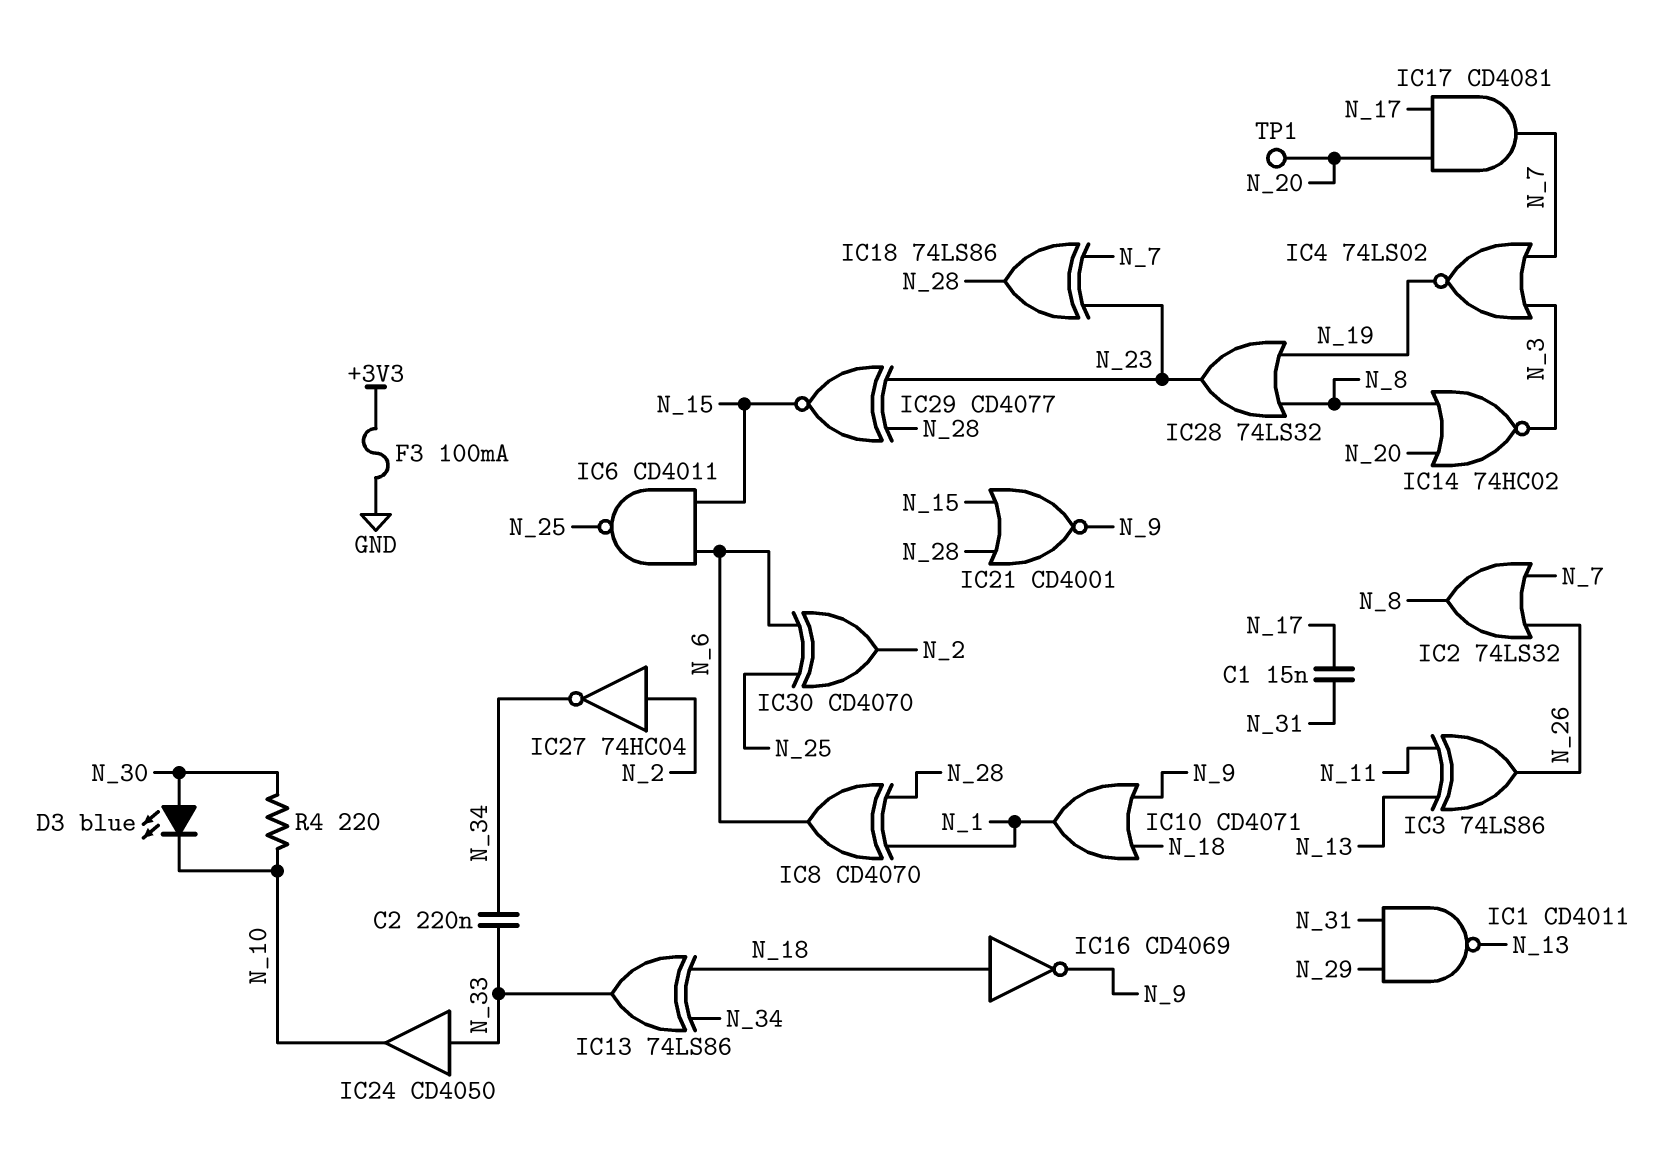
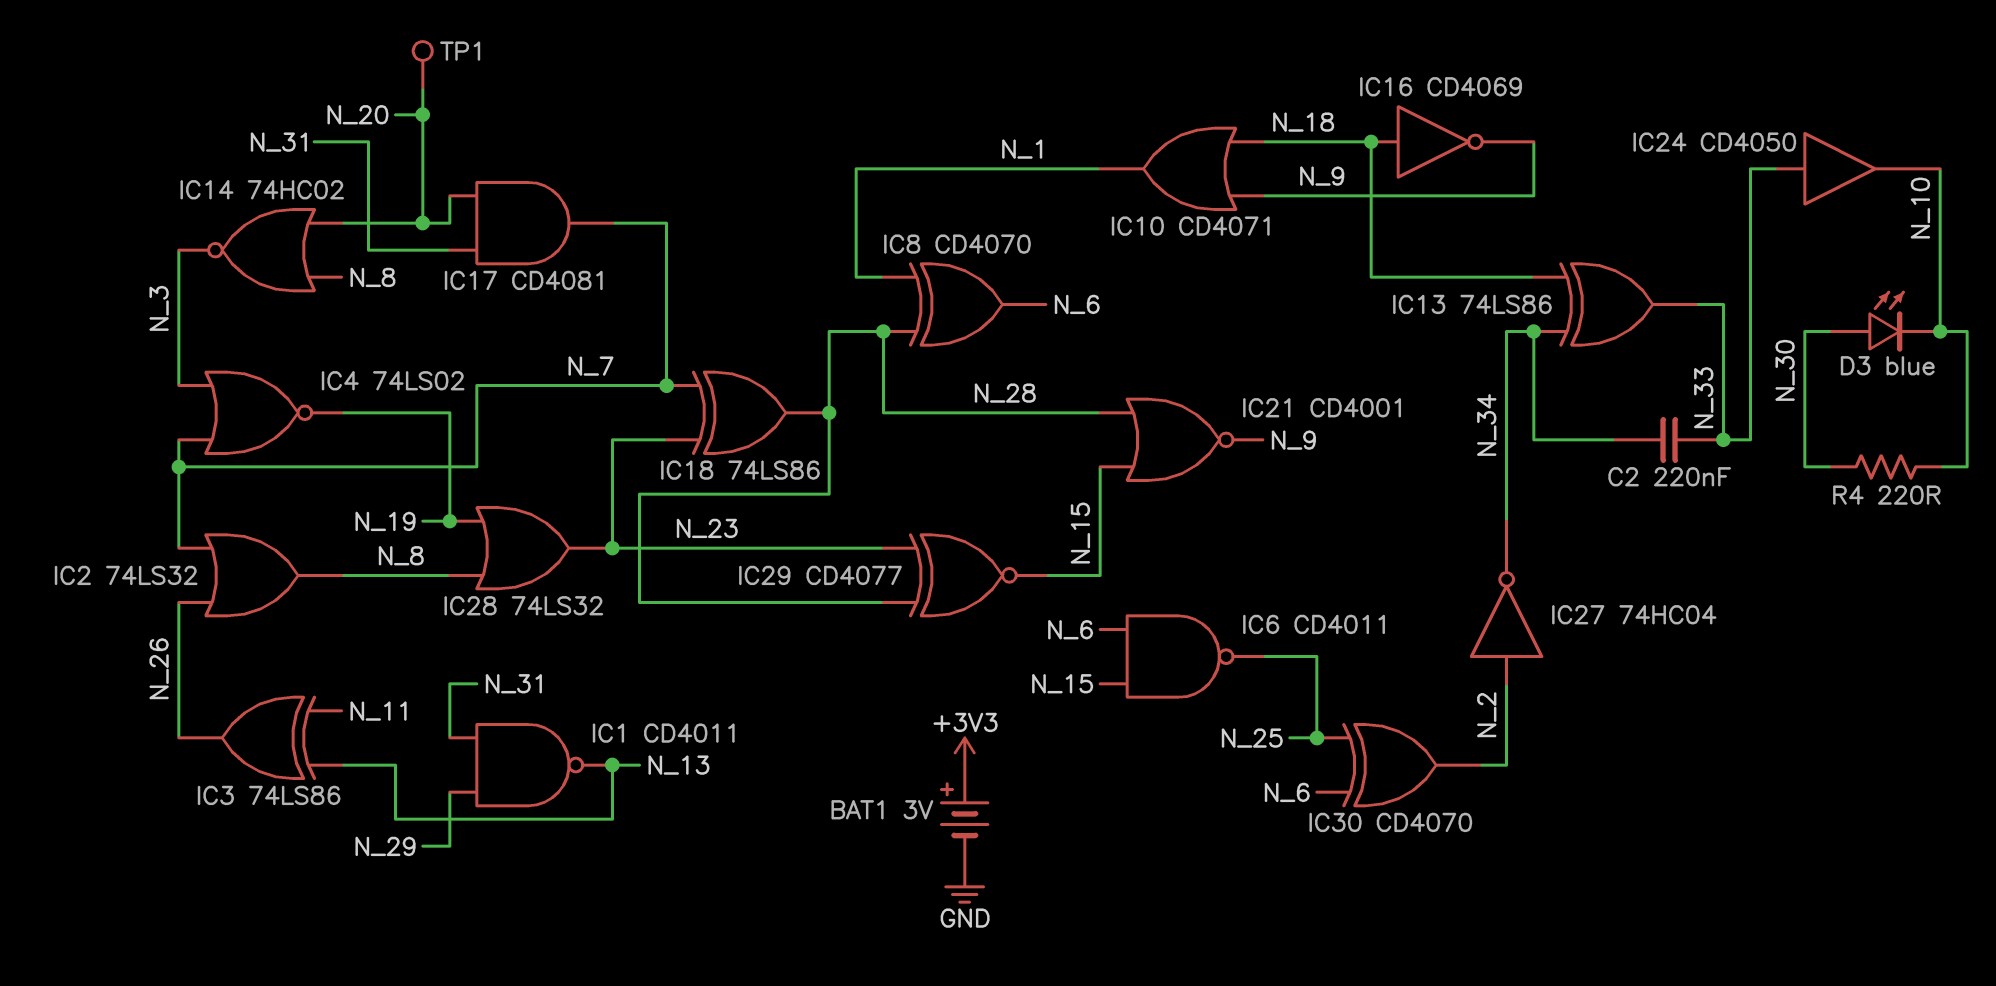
BAT1: none -> 3V (plus +3V3, minus GND)
C1: 15nF (N_17, N_31) -> none
F3: 100mA (+3V3, GND) -> none
IC17: AND CD4081 (in N_17, in N_20, out N_7) -> AND CD4081 (in N_20, in N_31, out N_7)

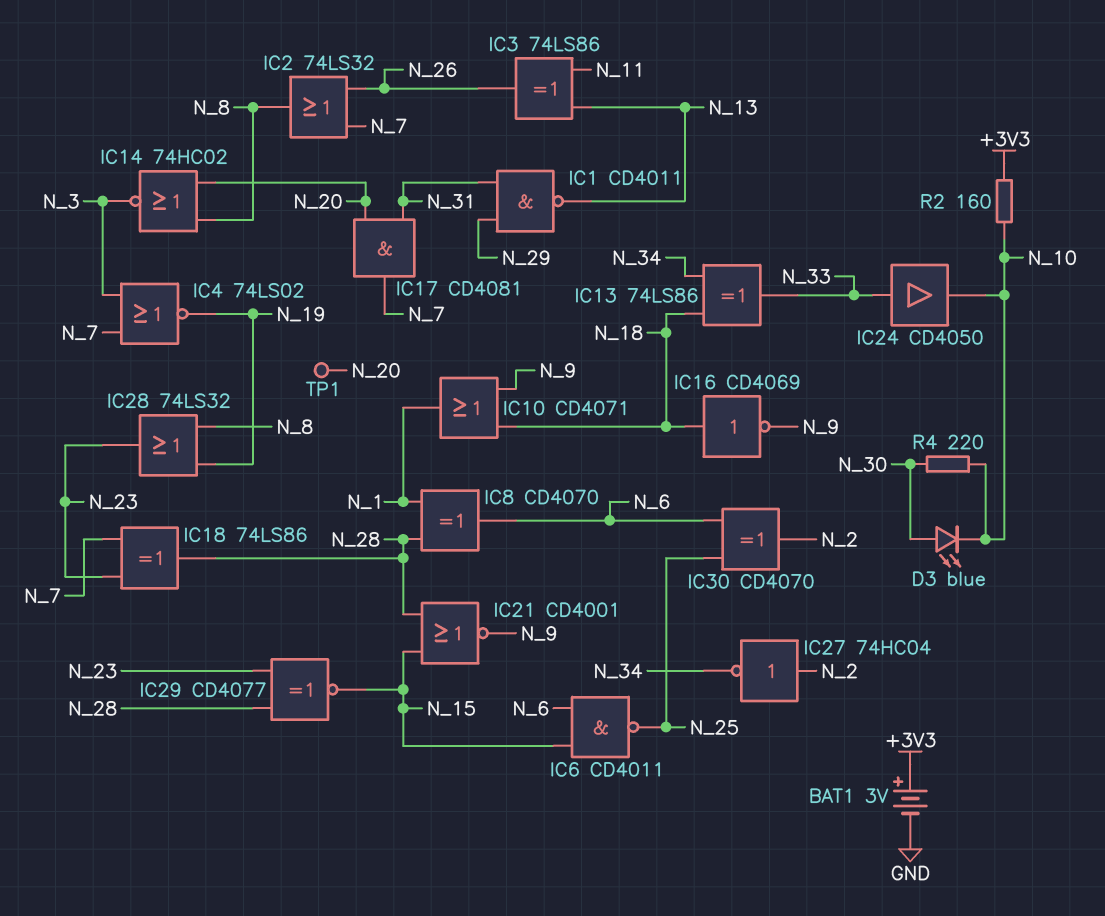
C2: 220nF (N_33, N_34) -> none
R2: none -> 160 (+3V3, N_10)

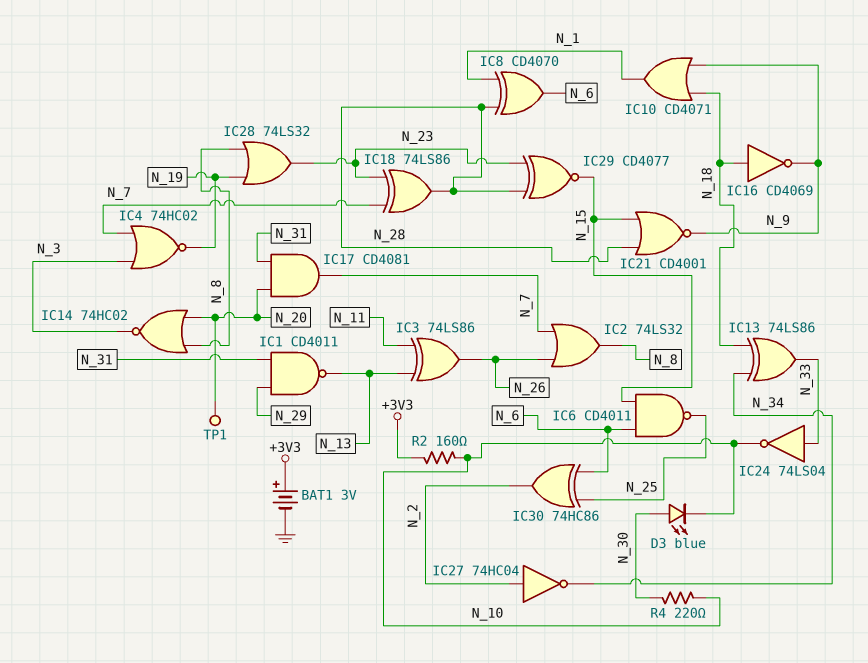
IC4: NOR 74LS02 (in N_3, in N_7, out N_19) -> NOR 74HC02 (in N_3, in N_7, out N_19)
IC24: buffer CD4050 (in N_33, out N_10) -> NOT 74LS04 (in N_33, out N_10)
IC30: XOR CD4070 (in N_6, in N_25, out N_2) -> XOR 74HC86 (in N_6, in N_25, out N_2)

